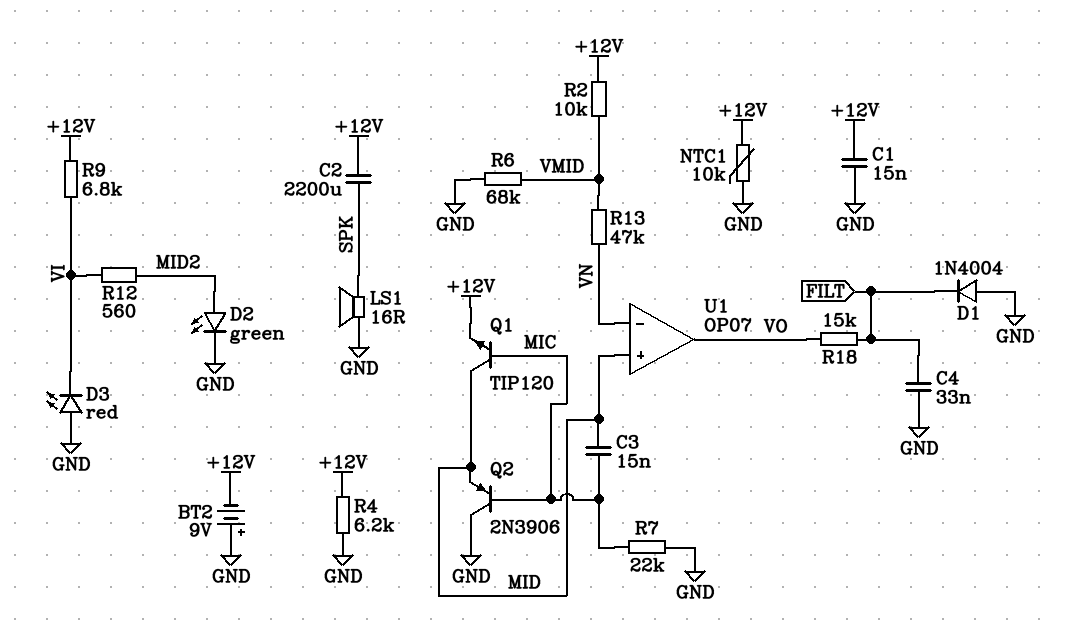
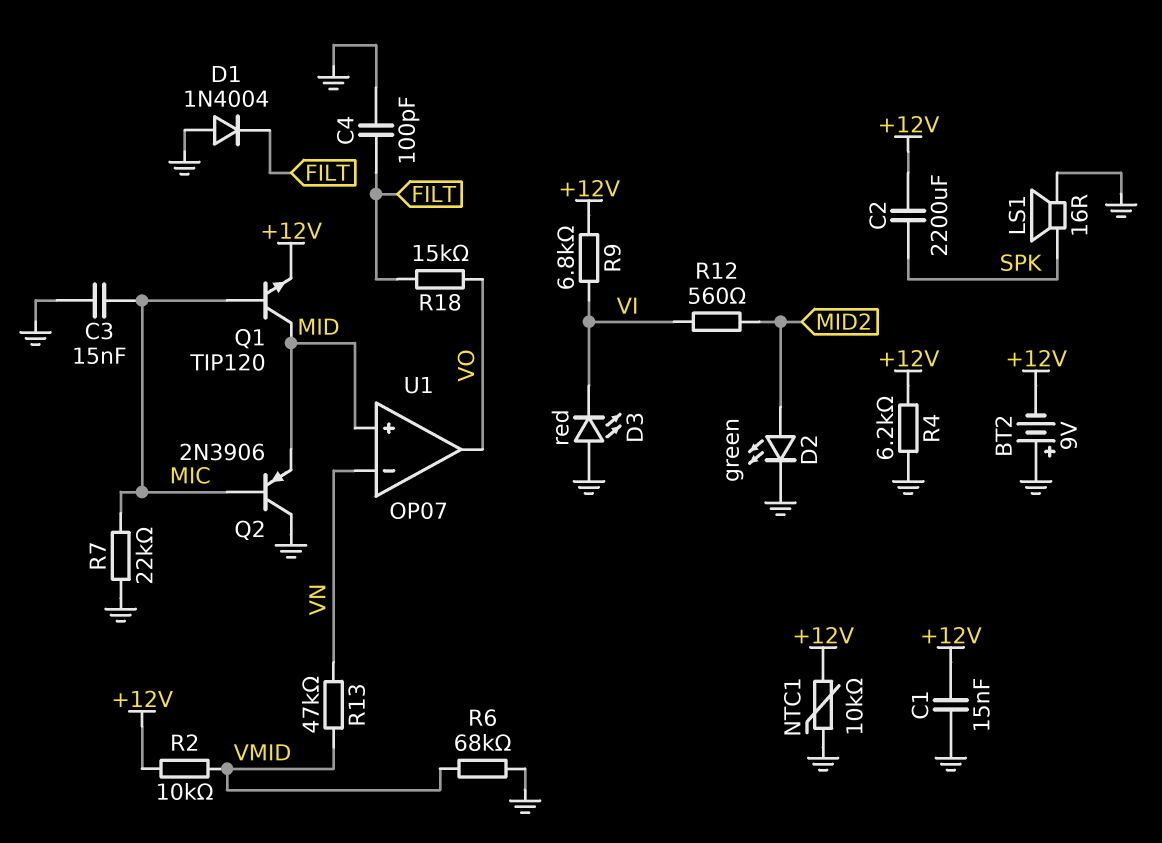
C3: 15nF (MIC, MID) -> 15nF (GND, MIC)
C4: 33nF (FILT, GND) -> 100pF (FILT, GND)

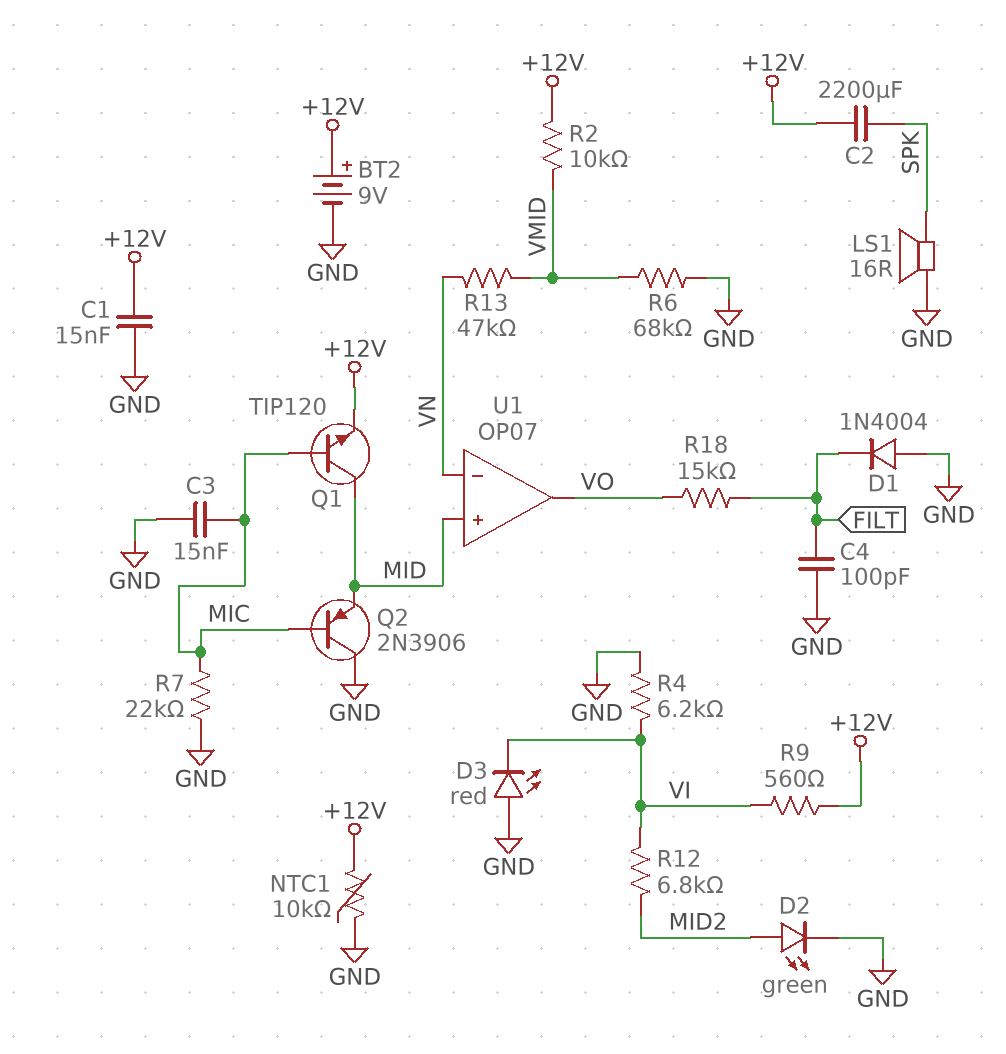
BT2: 9V (plus GND, minus +12V) -> 9V (plus +12V, minus GND)
R4: 6.2k (+12V, GND) -> 6.2k (GND, VI)
R9: 6.8k (+12V, VI) -> 560 (+12V, VI)
R12: 560 (MID2, VI) -> 6.8k (MID2, VI)

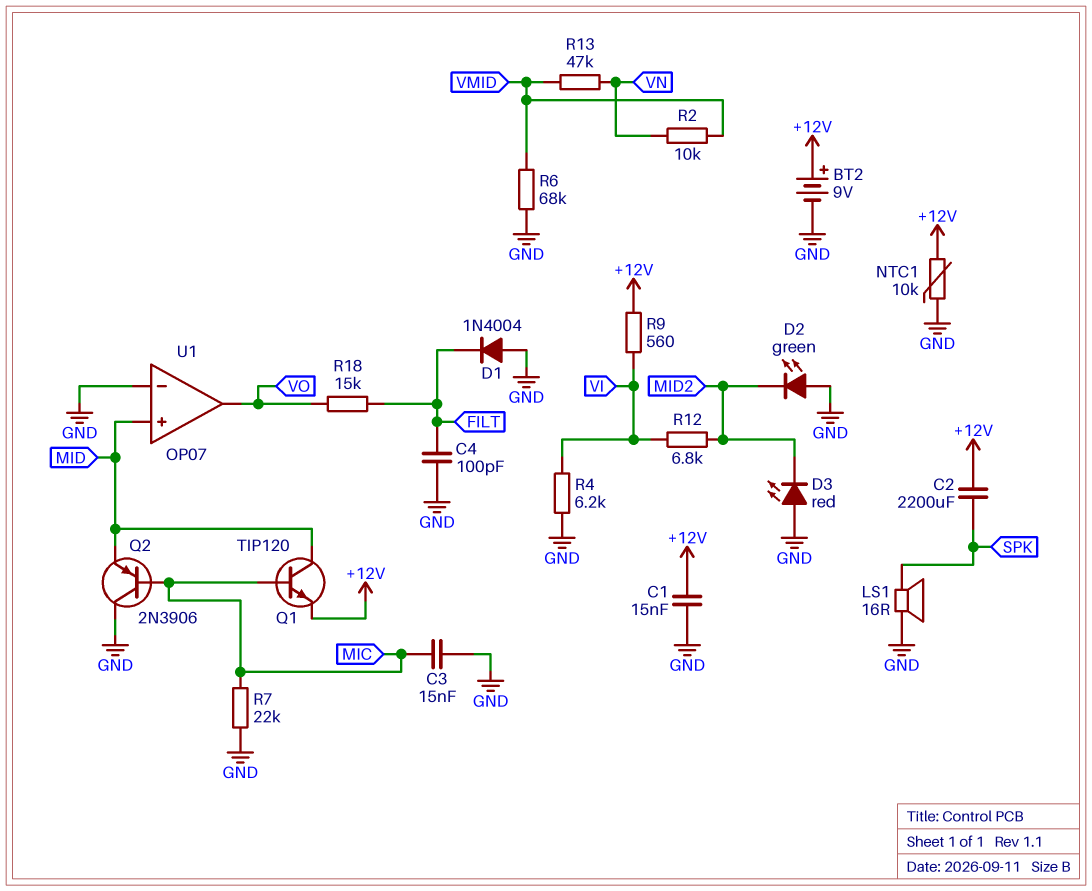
D2: LED green (A MID2, K GND) -> LED green (A GND, K MID2)
D3: LED red (A GND, K VI) -> LED red (A GND, K MID2)
R2: 10k (+12V, VMID) -> 10k (VMID, VN)
U1 pin in-: VN -> GND

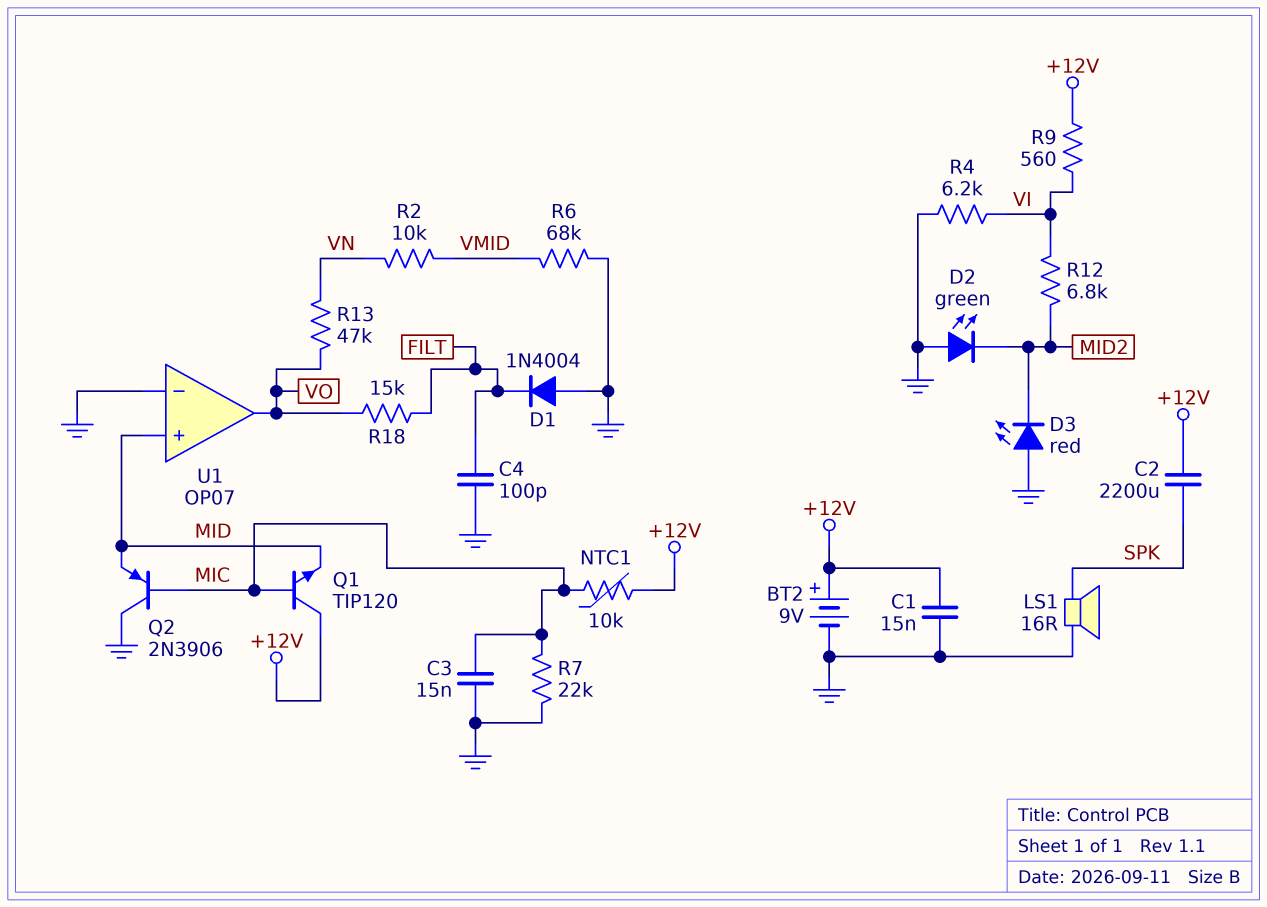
NTC1: 10k (+12V, GND) -> 10k (+12V, MIC)
Q1: NPN TIP120 (B MIC, C MID, E +12V) -> NPN TIP120 (B MIC, C +12V, E MID)
R13: 47k (VMID, VN) -> 47k (VN, VO)

